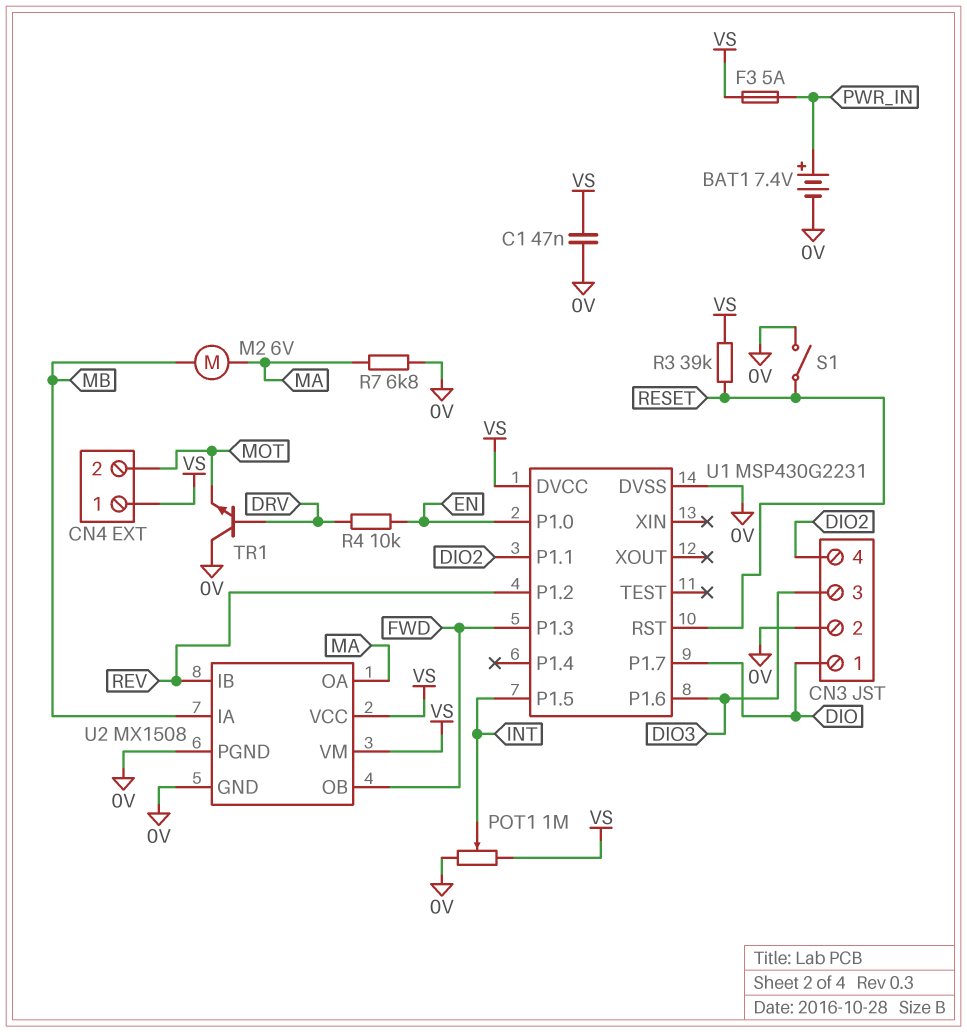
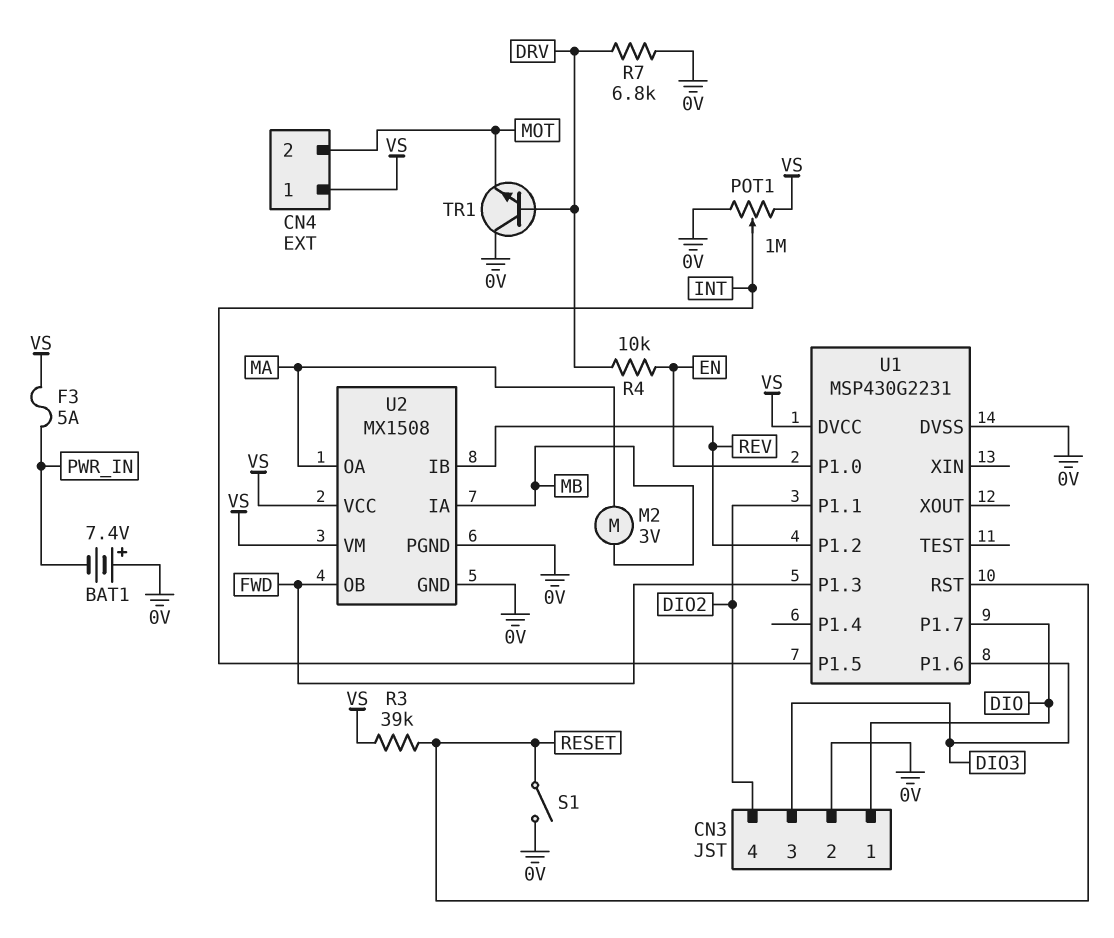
BAT1: 7.4V (plus PWR_IN, minus 0V) -> 7.4V (plus 0V, minus PWR_IN)
C1: 47nF (0V, VS) -> none
M2: motor 6V (MA, MB) -> motor 3V (MA, MB)
R7: 6.8k (0V, MA) -> 6.8k (0V, DRV)

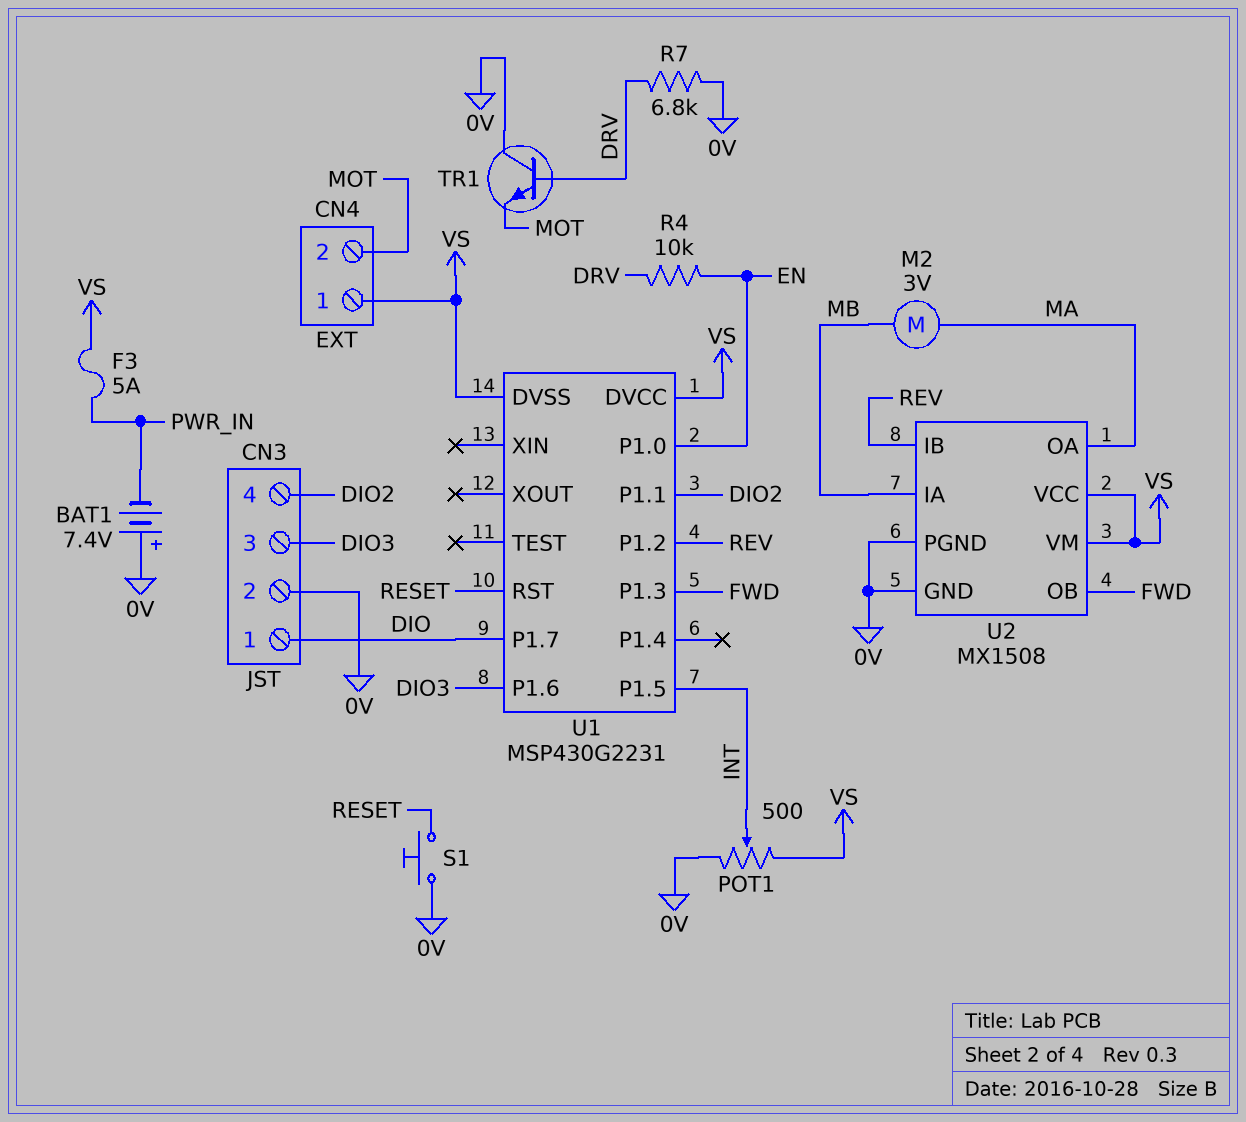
POT1: 1M (0V, VS, wiper INT) -> 500 (0V, VS, wiper INT)
R3: 39k (RESET, VS) -> none
S1: switch (0V, RESET) -> button (0V, RESET)
U1 pin DVSS: 0V -> VS

